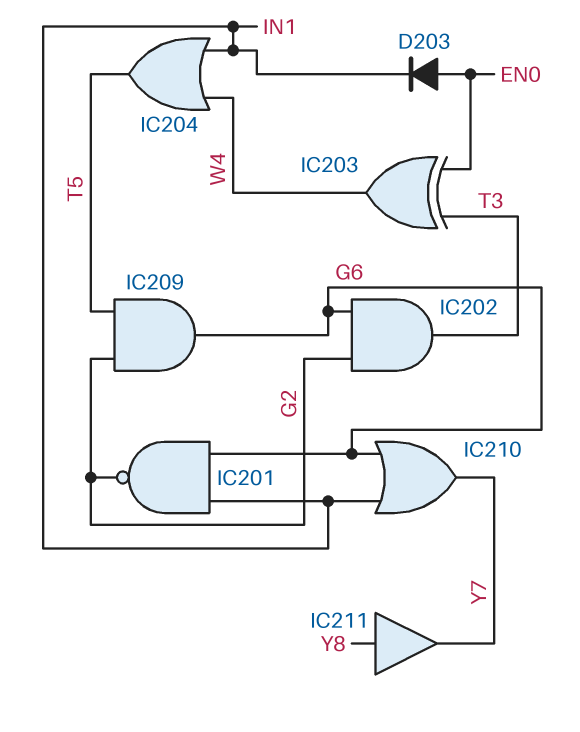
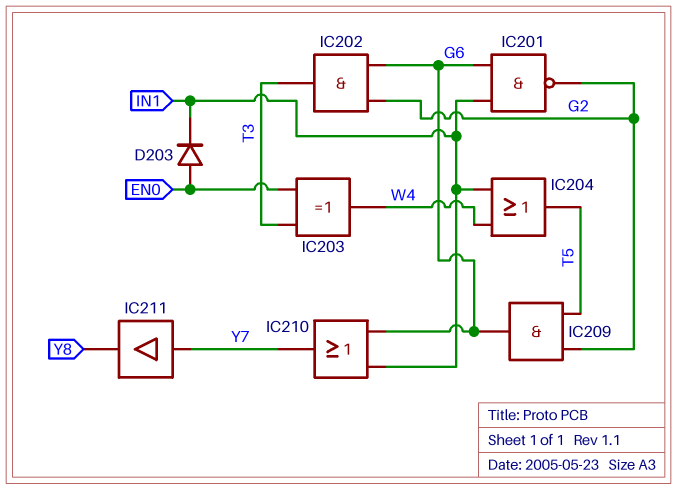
IC211: buffer (in Y8, out Y7) -> buffer (in Y7, out Y8)

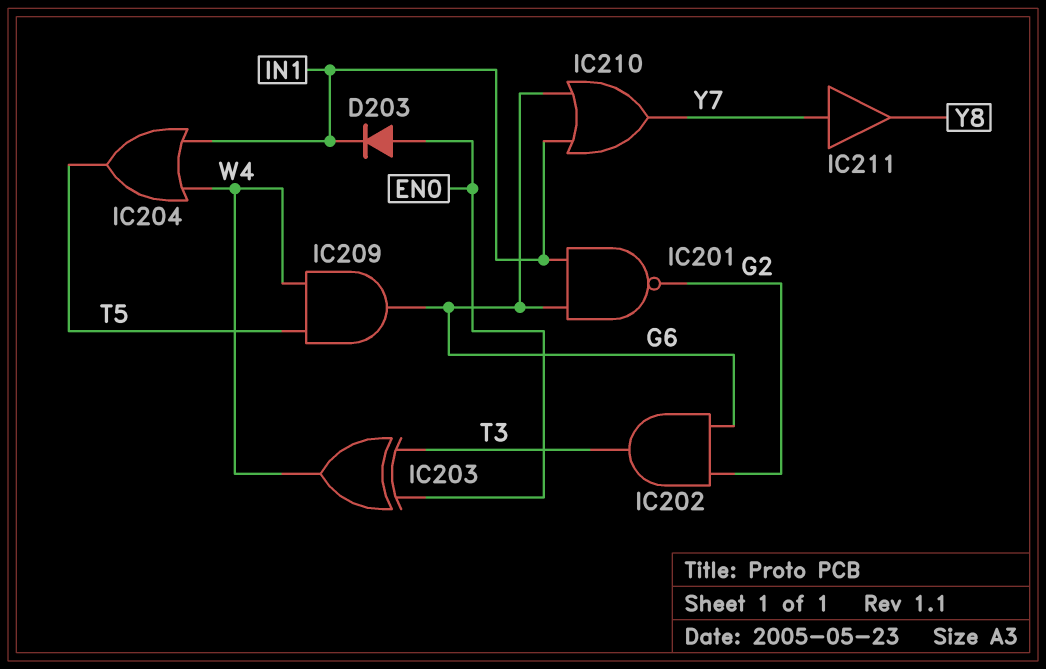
IC209: AND (in G2, in T5, out G6) -> AND (in T5, in W4, out G6)

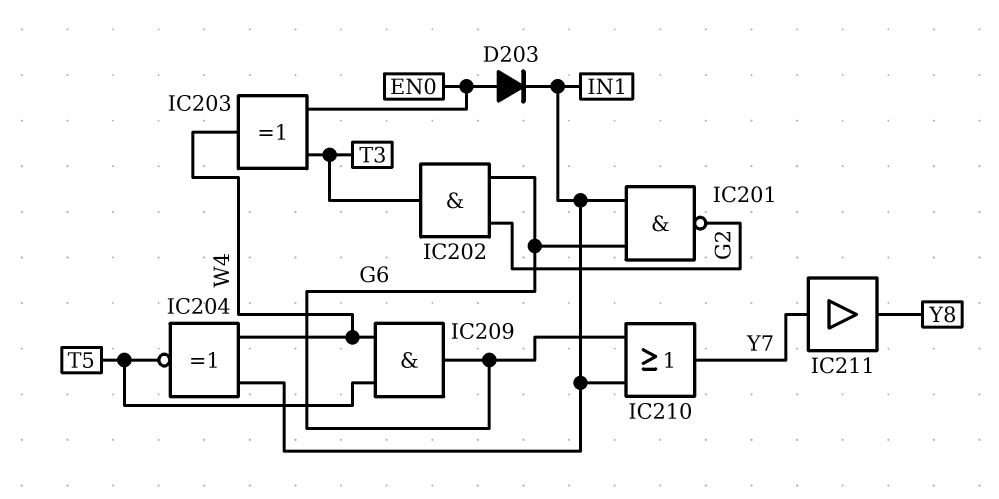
IC204: OR (in IN1, in W4, out T5) -> XNOR (in IN1, in W4, out T5)

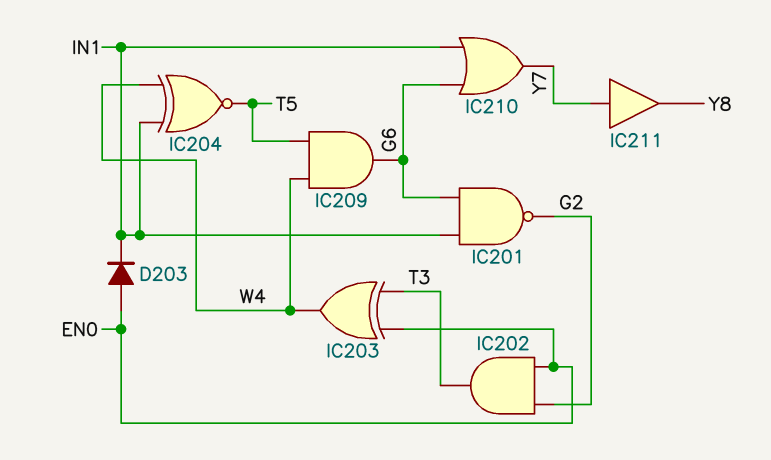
IC202: AND (in G2, in G6, out T3) -> AND (in EN0, in G2, out T3)

